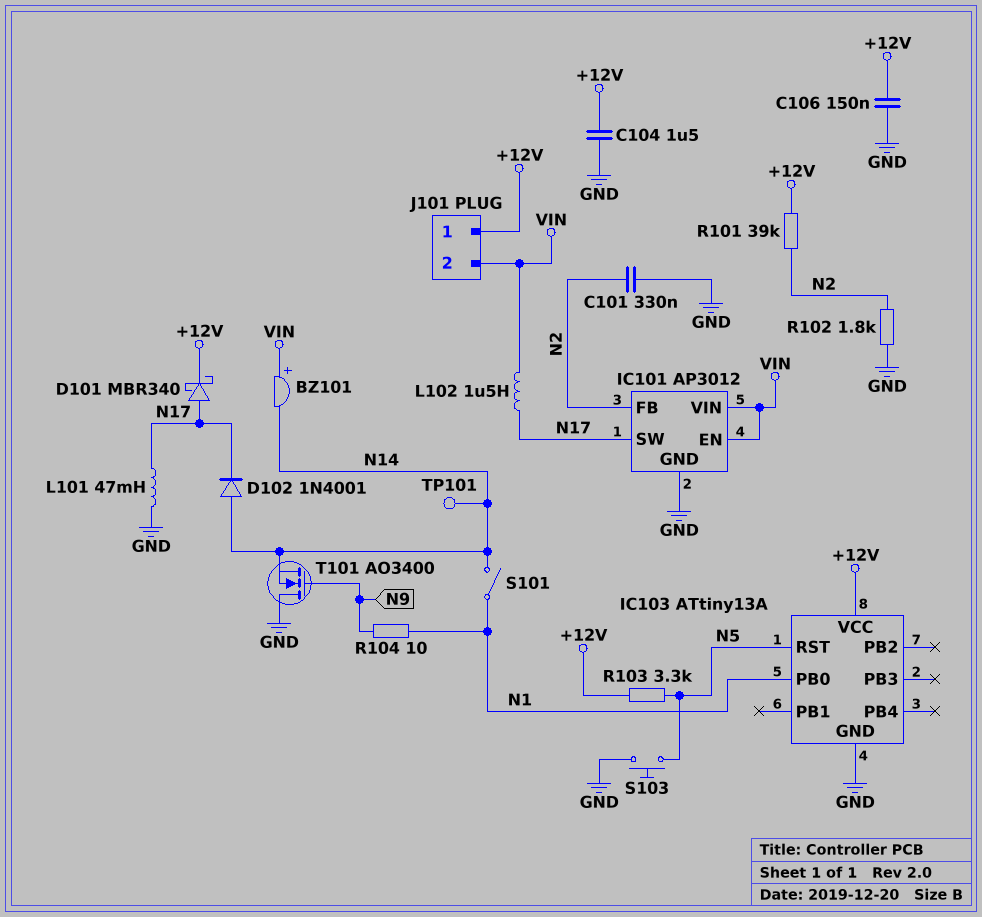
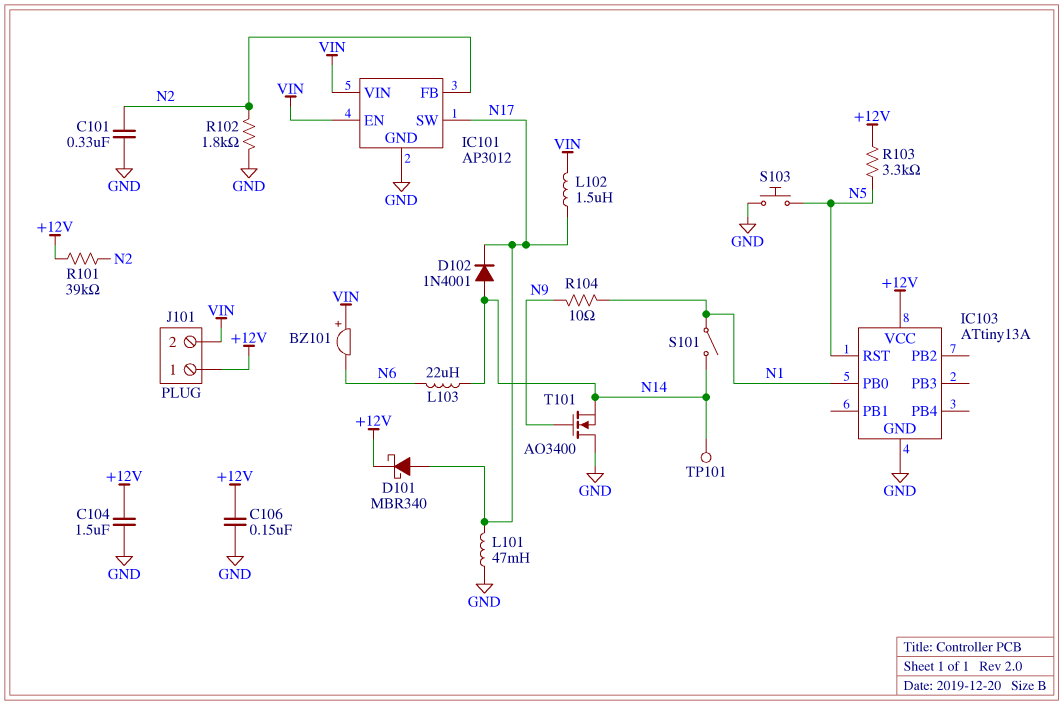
BZ101: buzzer (plus VIN, minus N14) -> buzzer (plus VIN, minus N6)
L103: none -> 22uH (N6, N14)

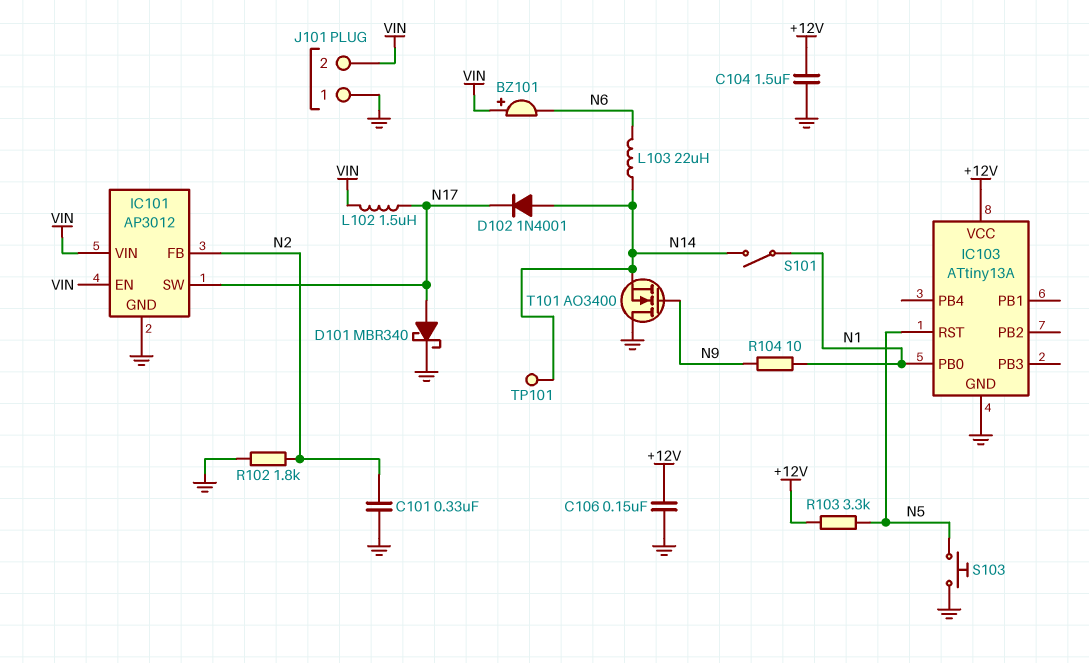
D101: schottky MBR340 (A N17, K +12V) -> schottky MBR340 (A N17, K GND)
J101 pin 1: +12V -> GND
L101: 47mH (GND, N17) -> none
R101: 39k (+12V, N2) -> none

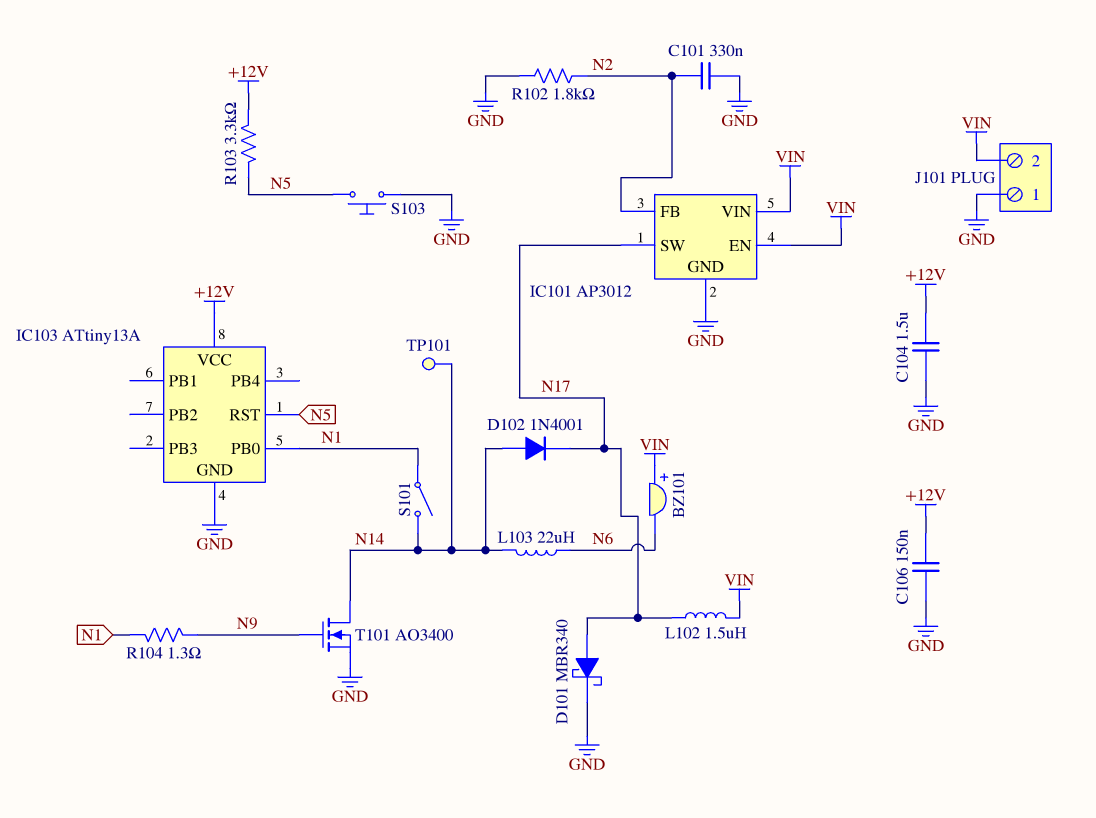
R104: 10 (N1, N9) -> 1.3 (N1, N9)
T101: NMOS AO3400 (G N9, D GND, S N14) -> NMOS AO3400 (G N9, D N14, S GND)

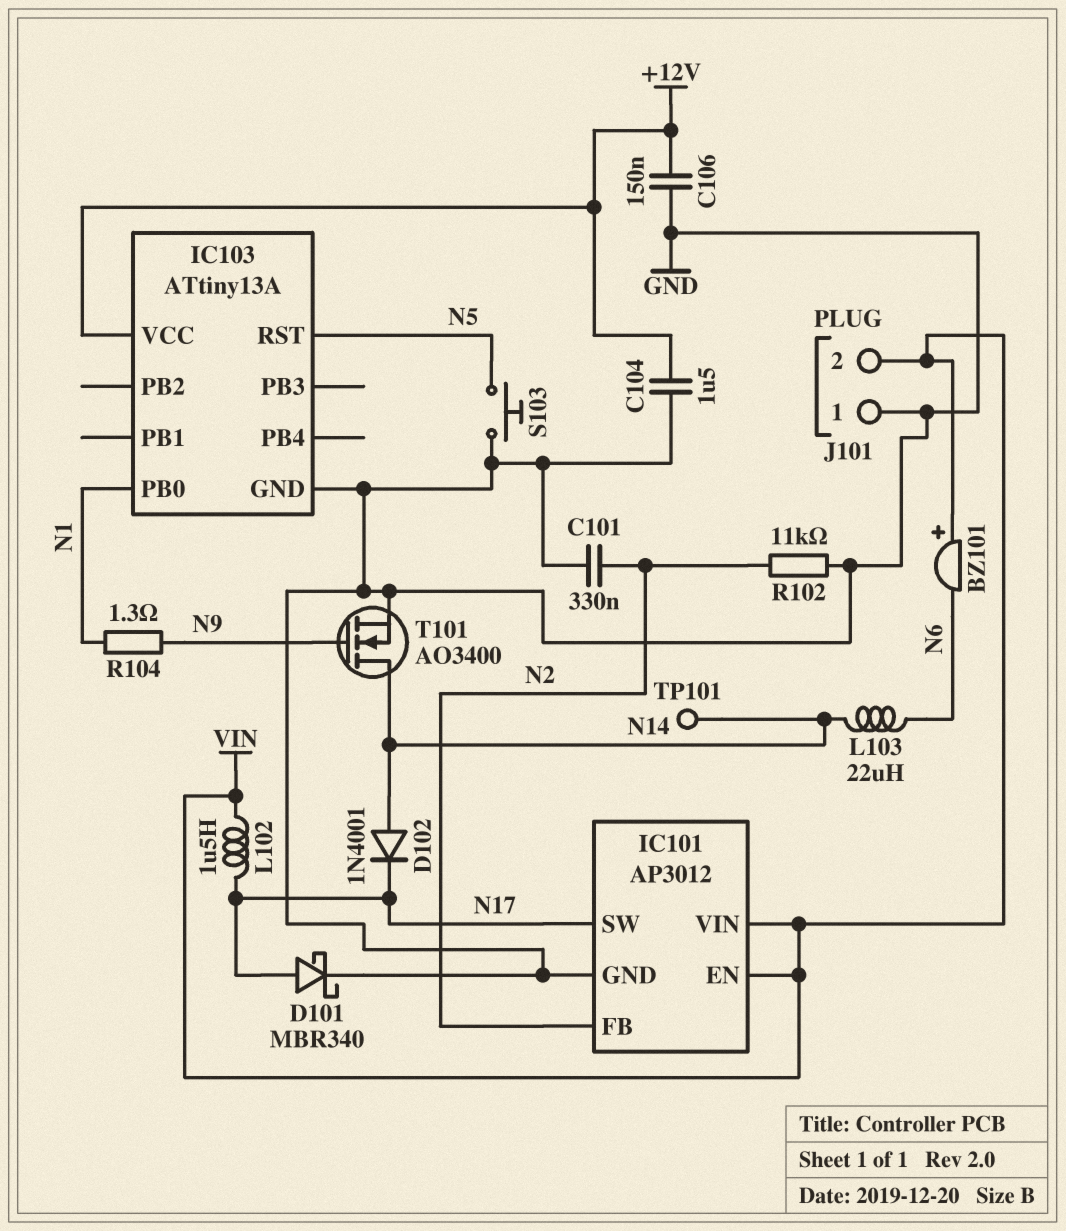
R102: 1.8k (GND, N2) -> 11k (GND, N2)
R103: 3.3k (+12V, N5) -> none
S101: switch (N1, N14) -> none

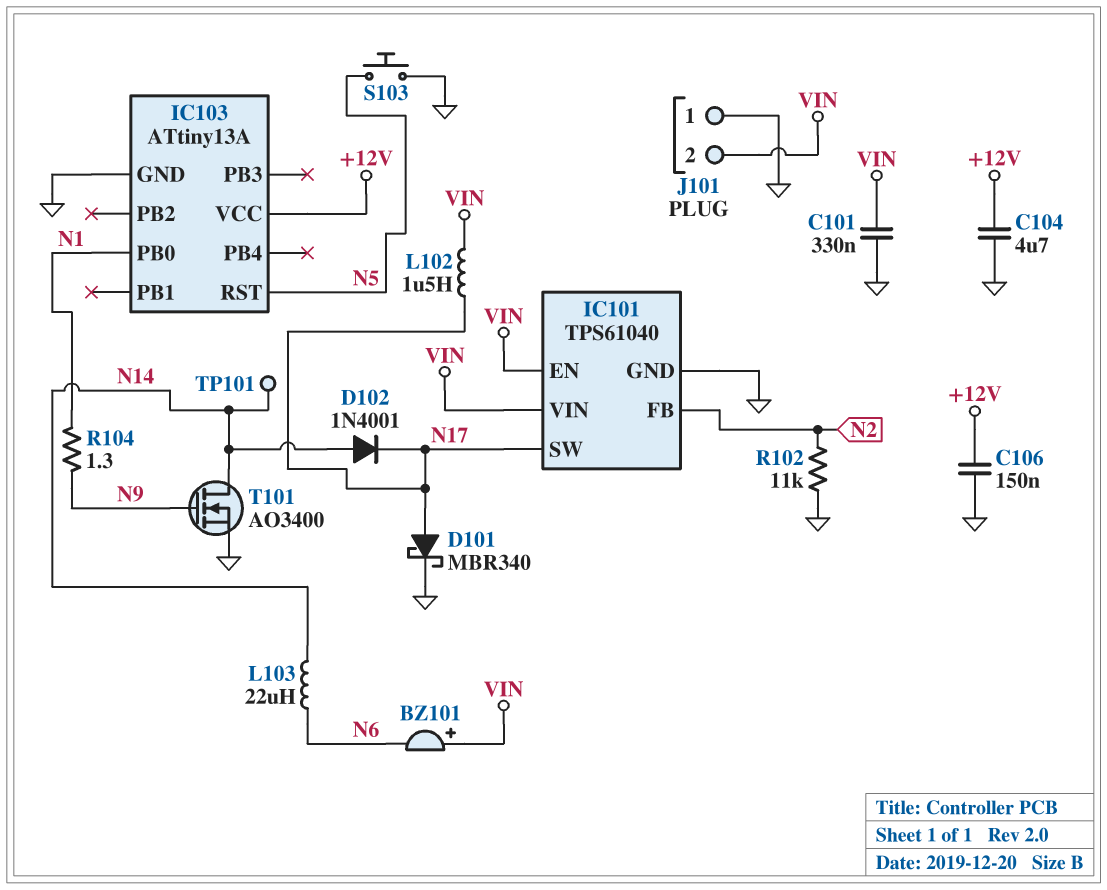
C101: 330nF (GND, N2) -> 330nF (GND, VIN)
C104: 1.5uF (+12V, GND) -> 4.7uF (+12V, GND)
IC101: AP3012 -> TPS61040

